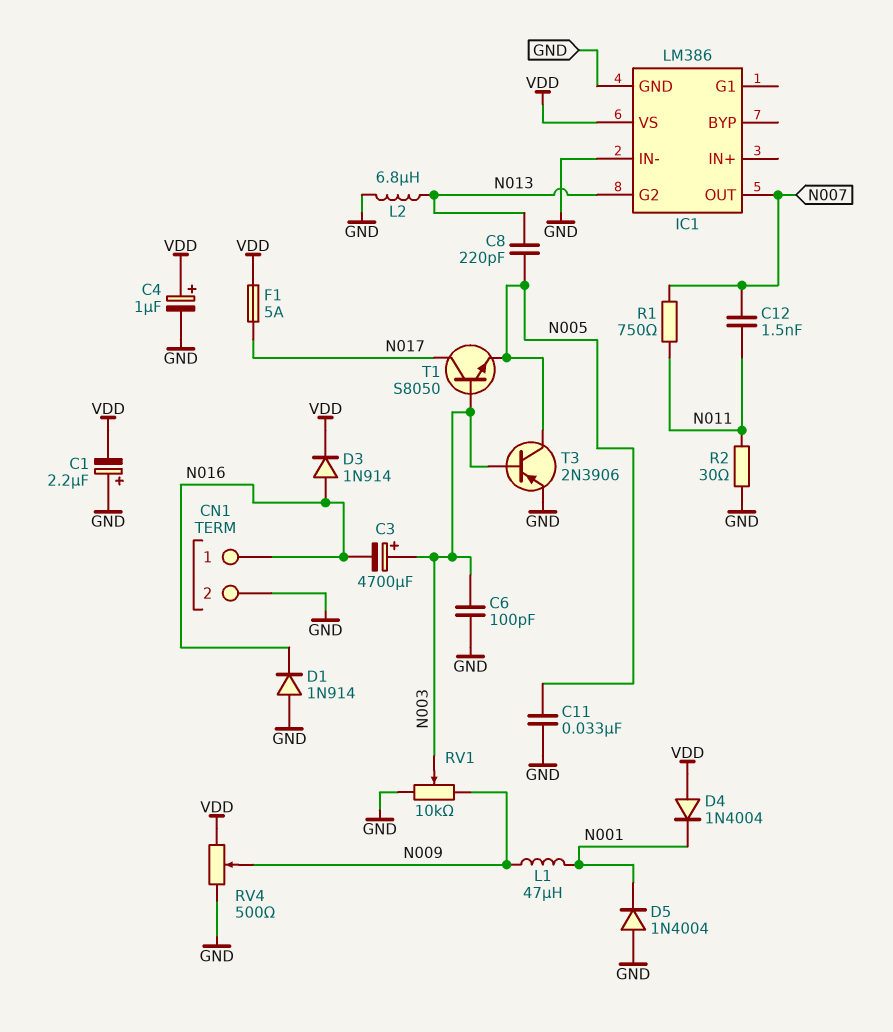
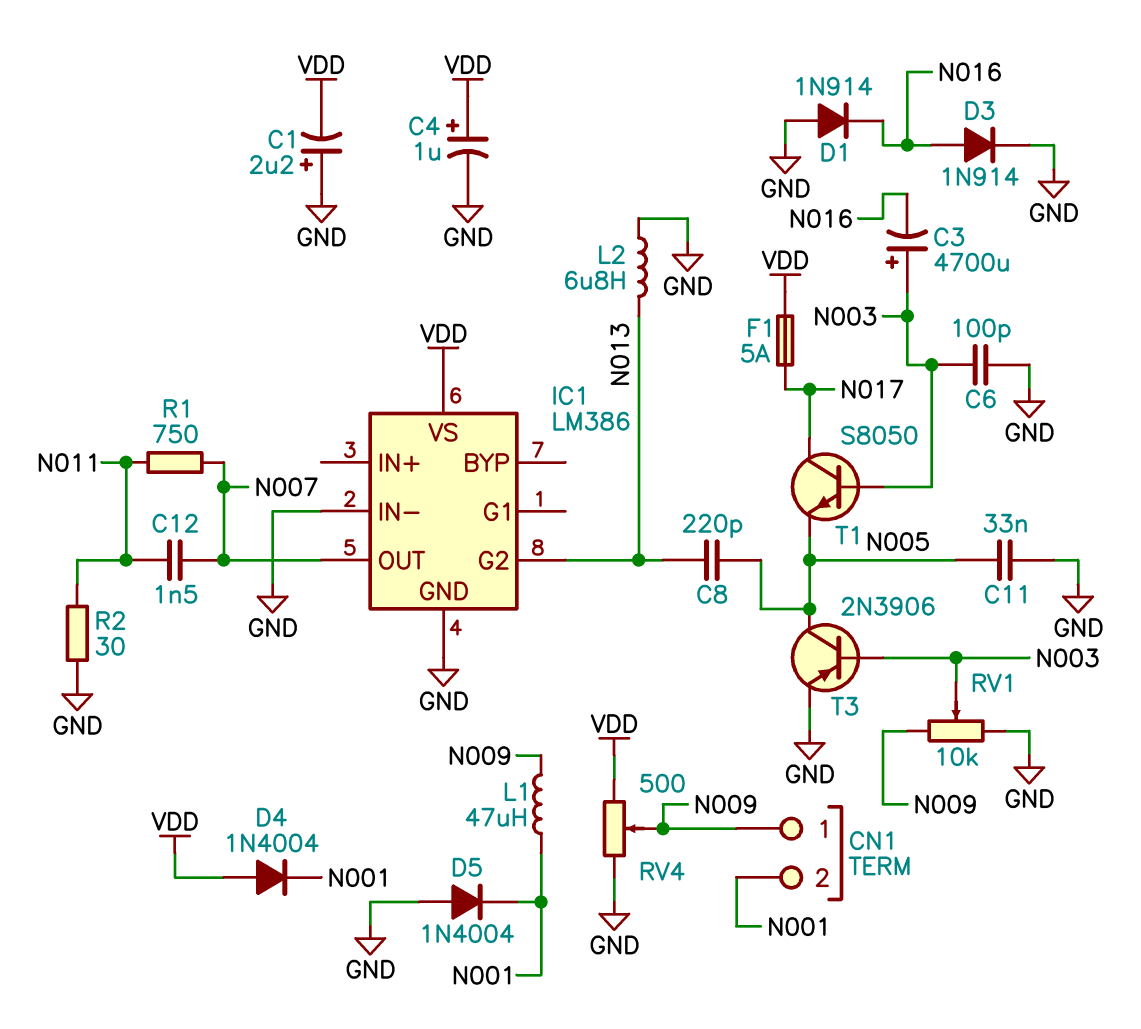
CN1 pin 1: N016 -> N009
CN1 pin 2: GND -> N001
D3: diode 1N914 (A N016, K VDD) -> diode 1N914 (A N016, K GND)

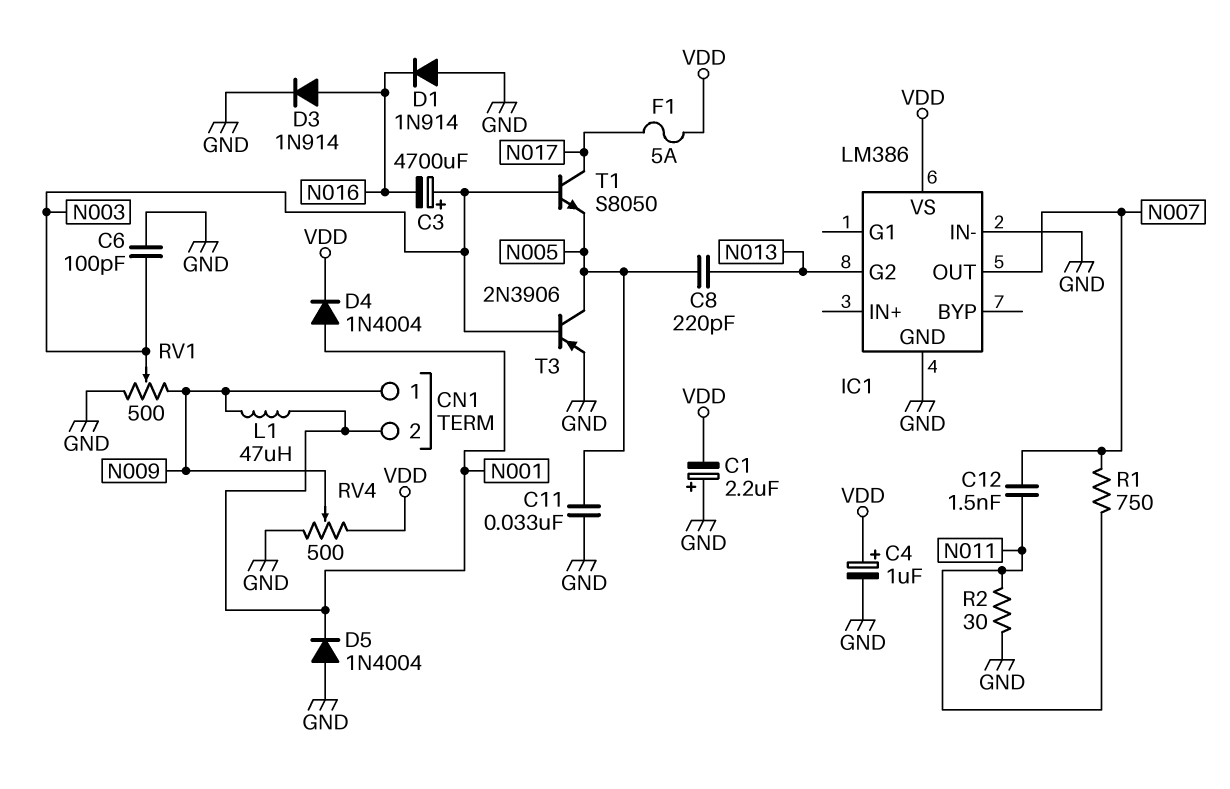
D4: diode 1N4004 (A VDD, K N001) -> diode 1N4004 (A N001, K VDD)
L2: 6.8uH (GND, N013) -> none
RV1: 10k (GND, N009, wiper N003) -> 500 (GND, N009, wiper N003)

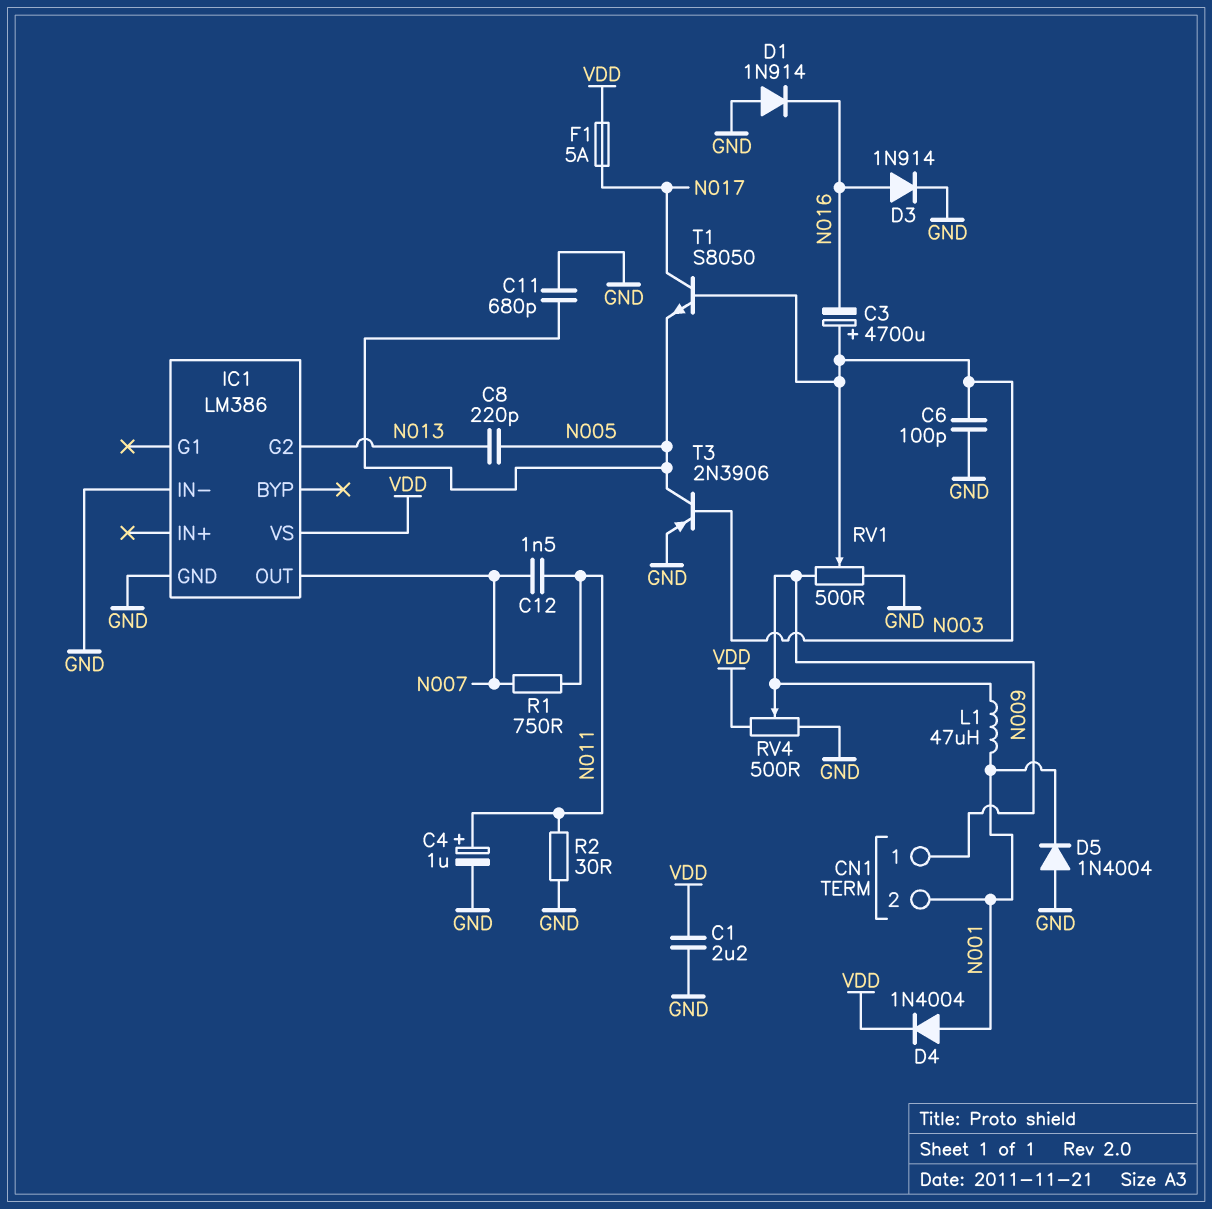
C1: 2.2uF (plus GND, minus VDD) -> 2.2uF (GND, VDD)
C4: 1uF (plus VDD, minus GND) -> 1uF (plus N011, minus GND)
C11: 33nF (GND, N005) -> 680pF (GND, N005)

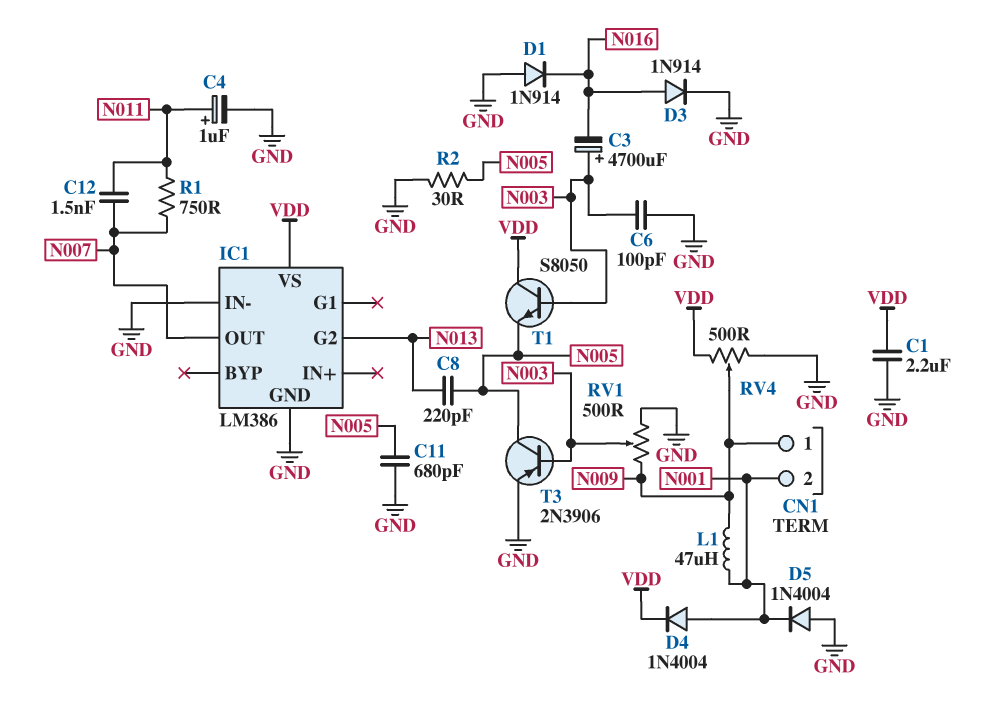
F1: 5A (N017, VDD) -> none
R2: 30 (GND, N011) -> 30 (GND, N005)
T1: NPN S8050 (B N003, C N017, E N005) -> NPN S8050 (B N003, C VDD, E N005)

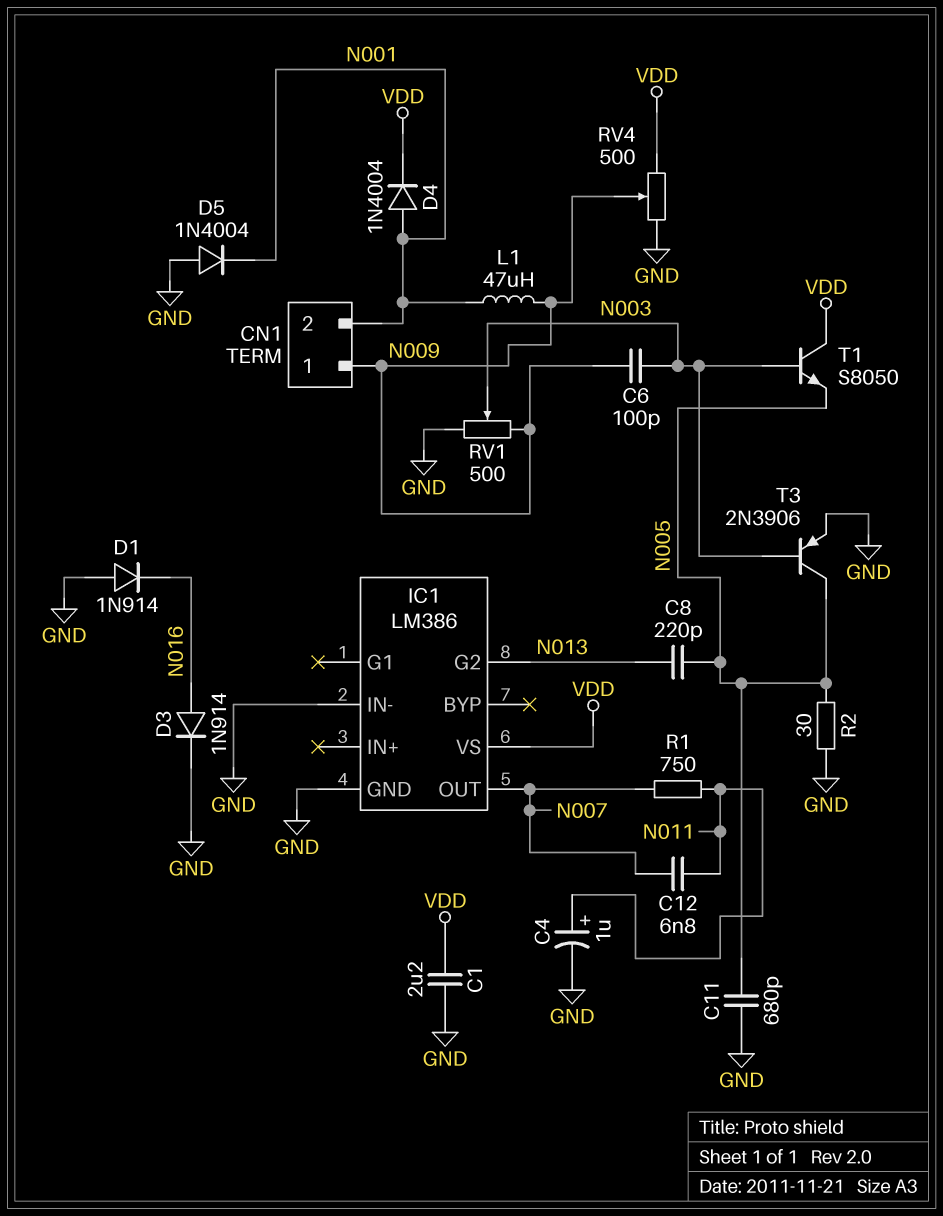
C3: 4700uF (plus N003, minus N016) -> none
C6: 100pF (GND, N003) -> 100pF (N003, N009)
C12: 1.5nF (N007, N011) -> 6.8nF (N007, N011)

